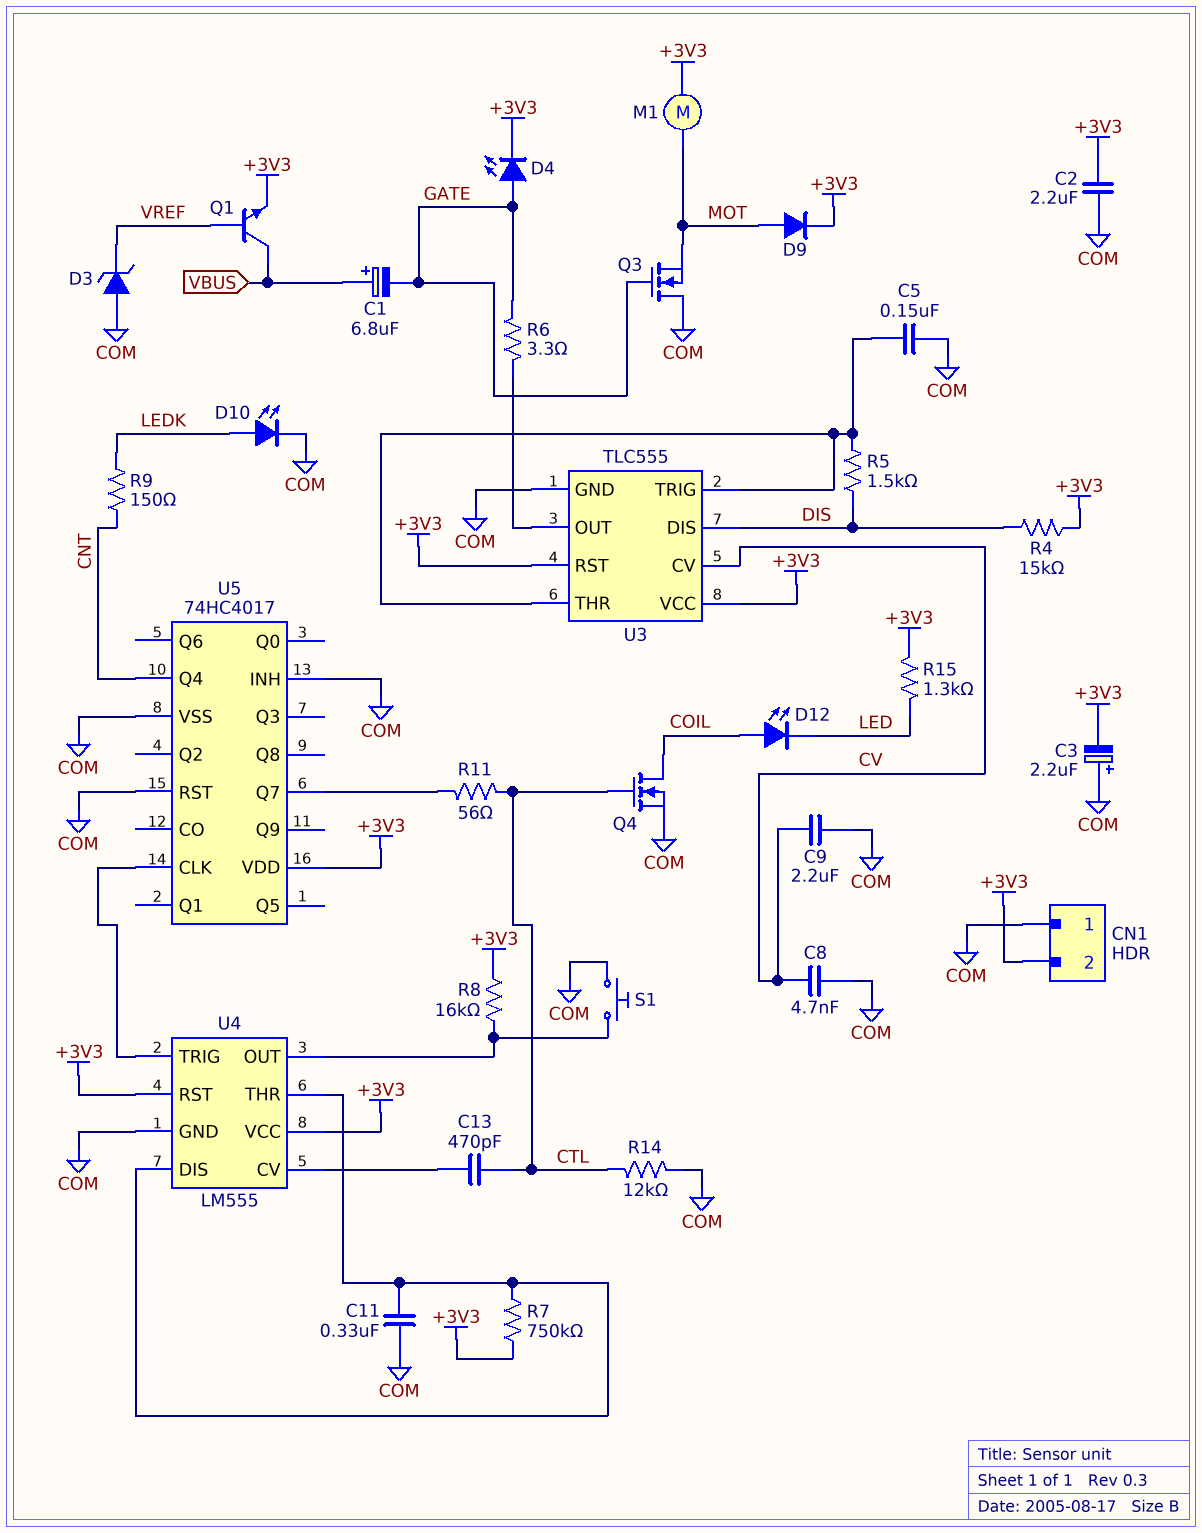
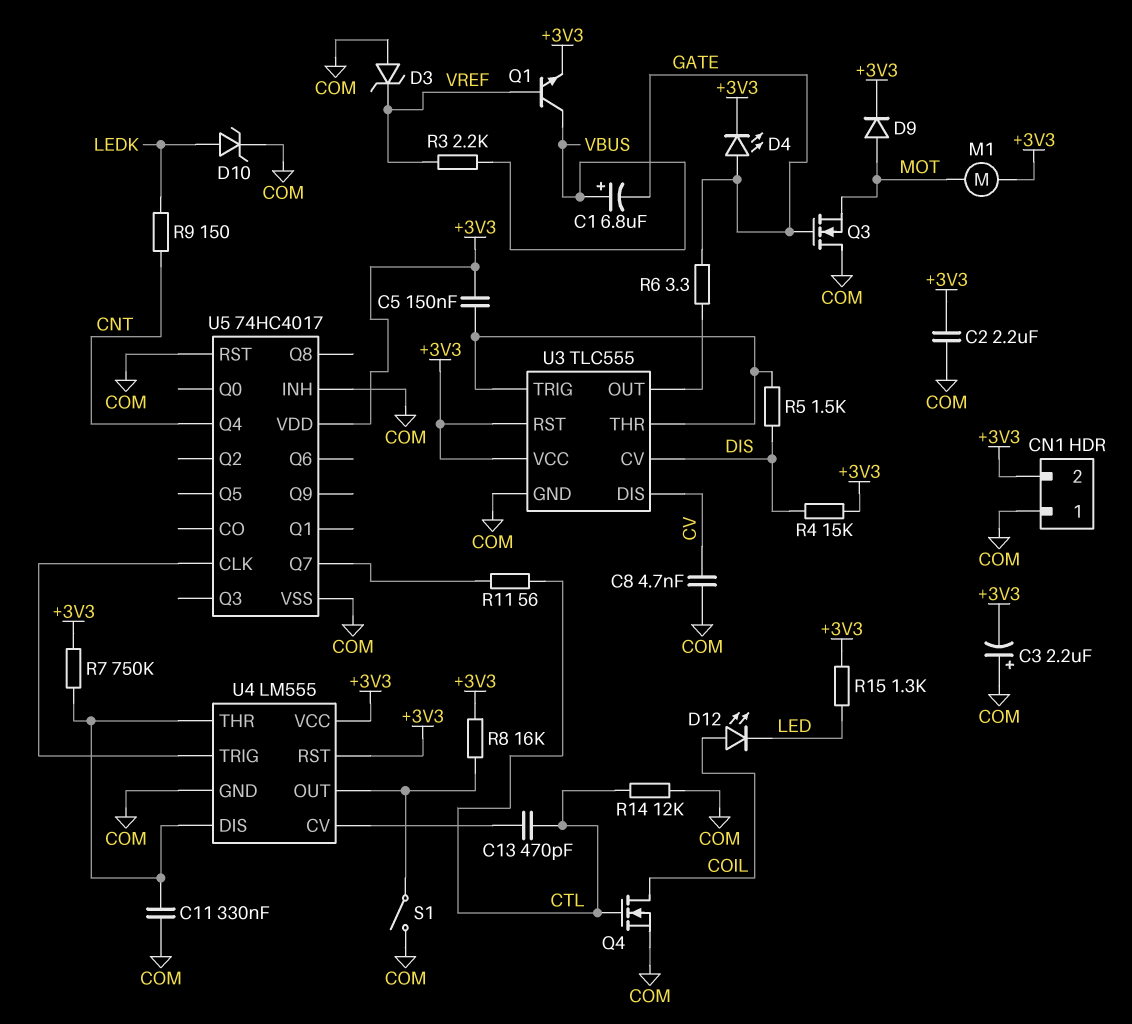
C5: 150nF (COM, U3/THR) -> 150nF (+3V3, U3/THR)
C9: 2.2uF (COM, CV) -> none
D10: LED (A LEDK, K COM) -> zener (A LEDK, K COM)
R3: none -> 2.2k (VBUS, VREF)
S1: button (COM, U4/OUT) -> switch (COM, U4/OUT)
U3 pin CV: CV -> DIS
U3 pin DIS: DIS -> CV

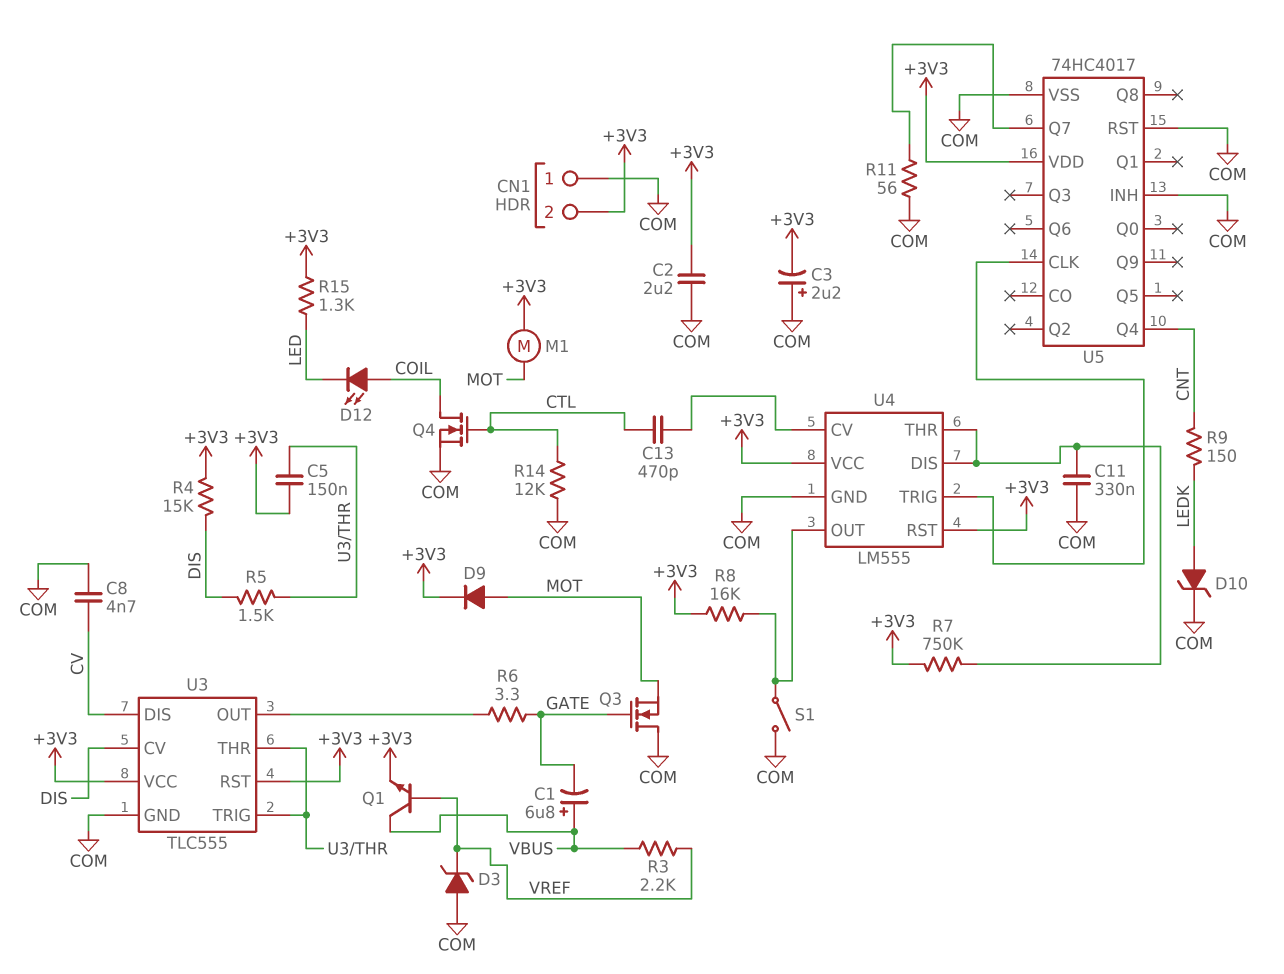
D4: LED (A GATE, K +3V3) -> none
R11: 56 (CTL, U5/Q7) -> 56 (COM, U5/Q7)

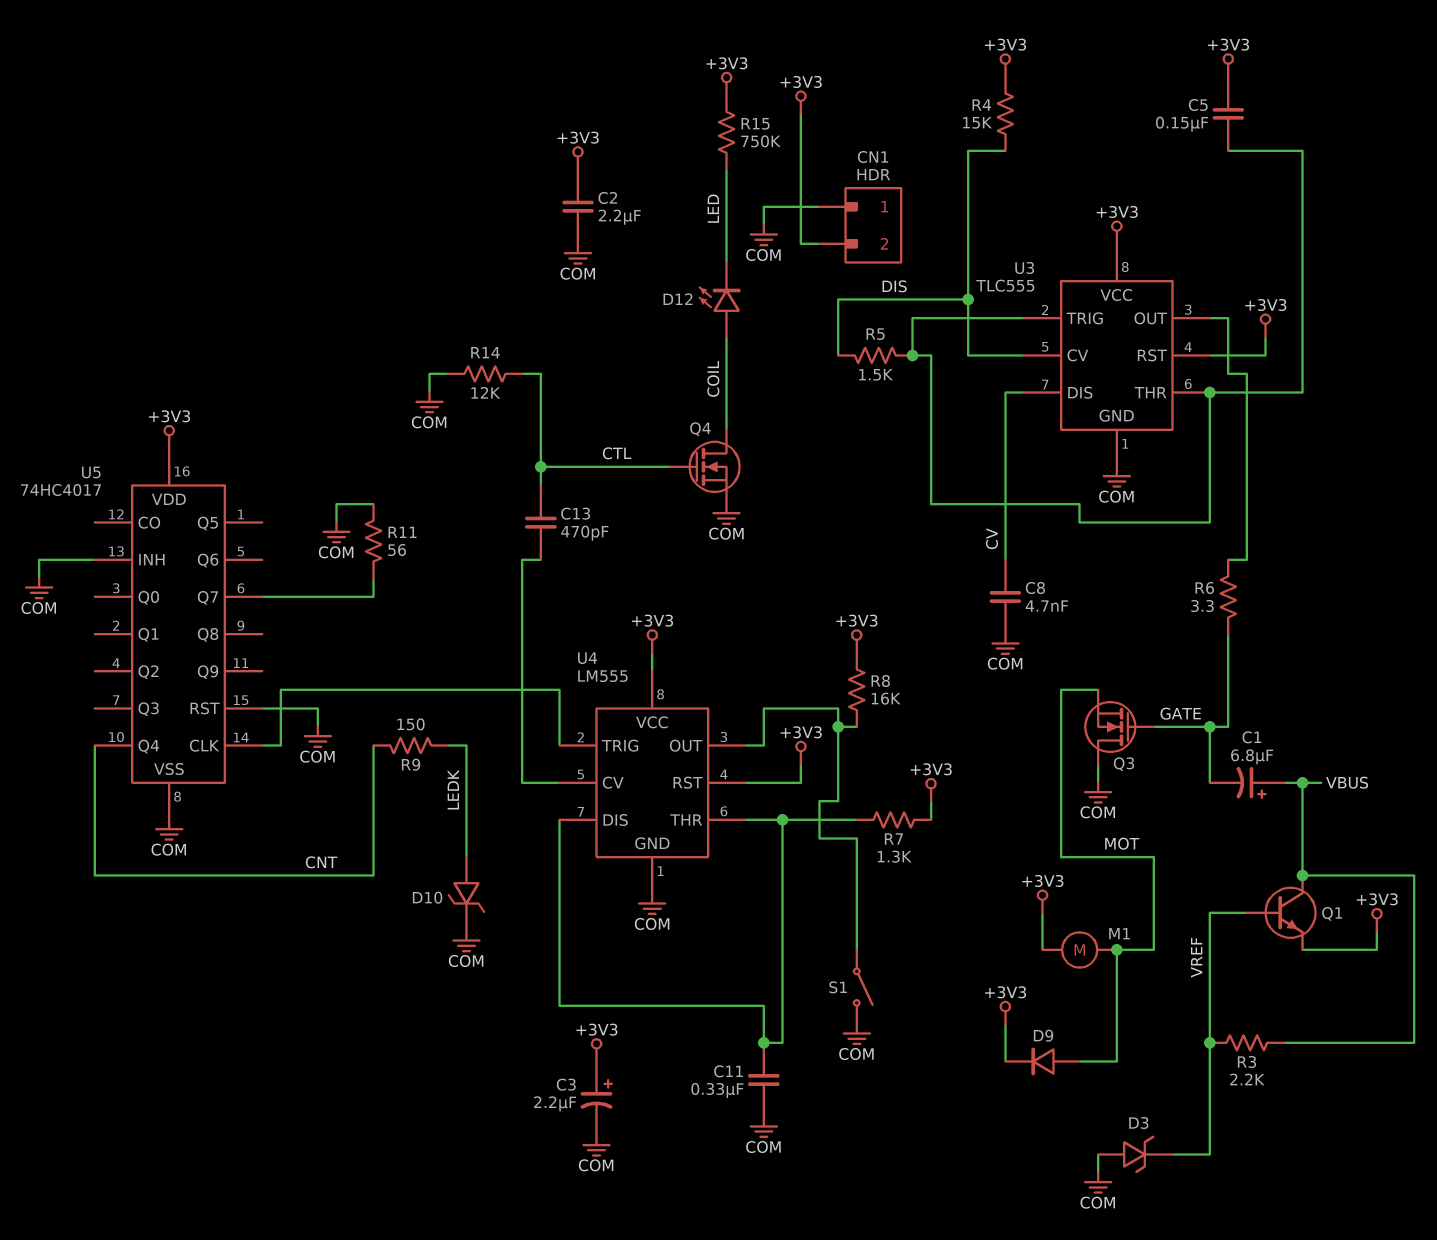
C3: 2.2uF (plus COM, minus +3V3) -> 2.2uF (plus +3V3, minus COM)
R7: 750k (+3V3, U4/DIS) -> 1.3k (+3V3, U4/DIS)
R15: 1.3k (+3V3, LED) -> 750k (+3V3, LED)

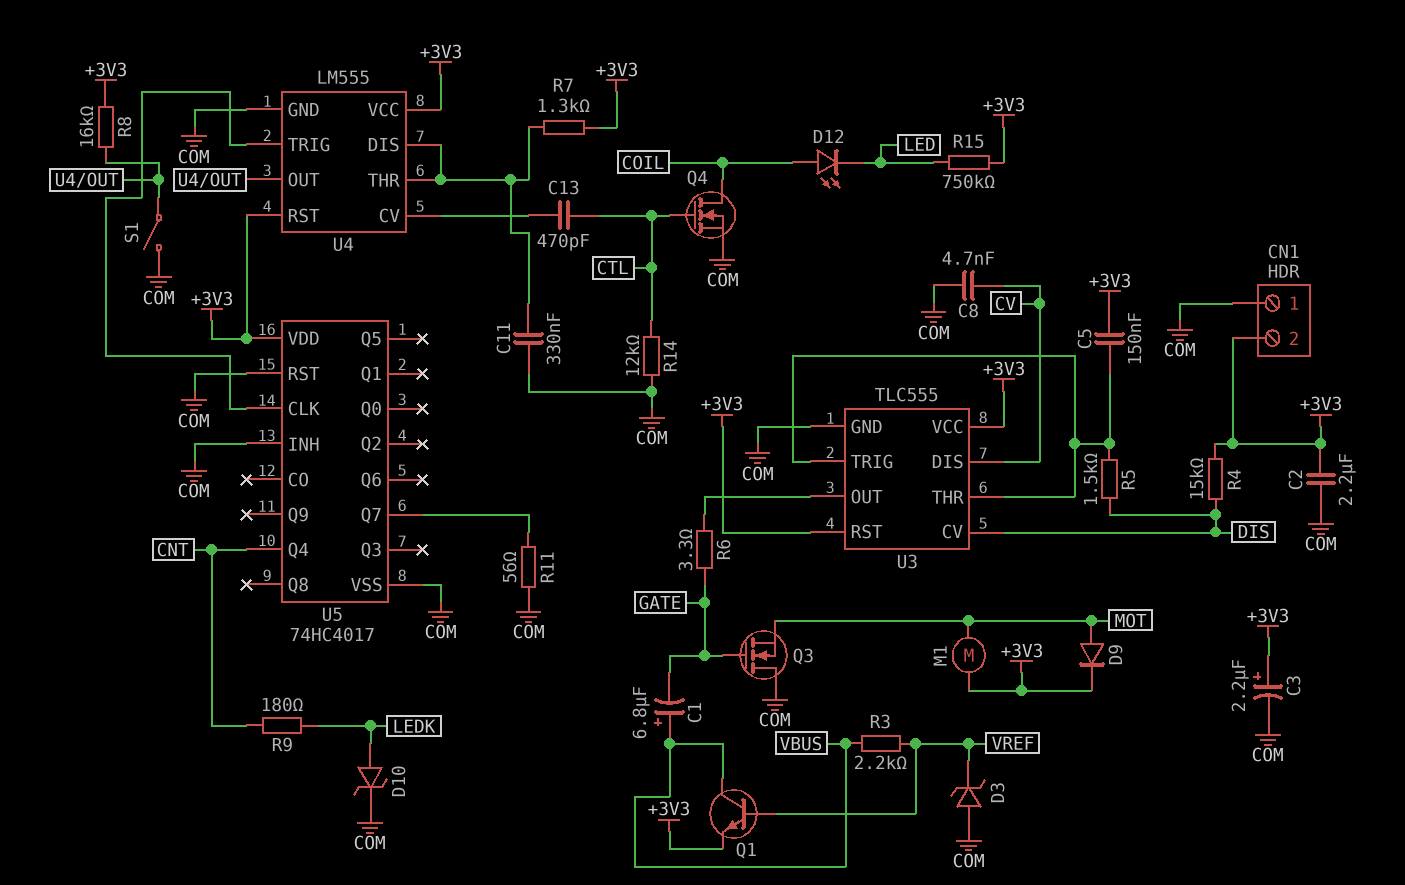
R9: 150 (CNT, LEDK) -> 180 (CNT, LEDK)

